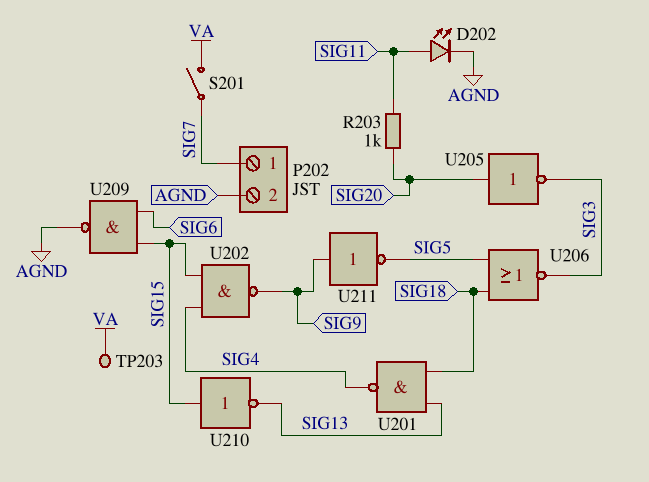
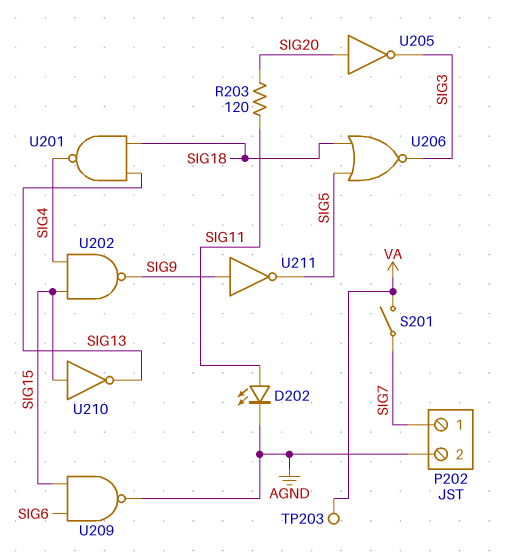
R203: 1k (SIG11, SIG20) -> 120 (SIG11, SIG20)

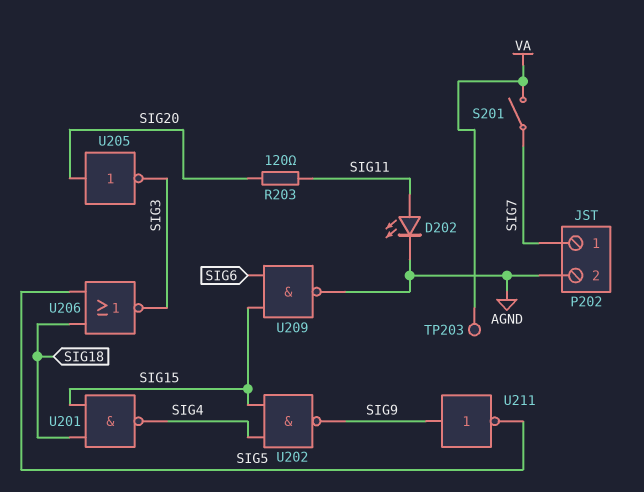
U201: NAND (in SIG13, in SIG18, out SIG4) -> NAND (in SIG15, in SIG18, out SIG4)
U210: NOT (in SIG15, out SIG13) -> none

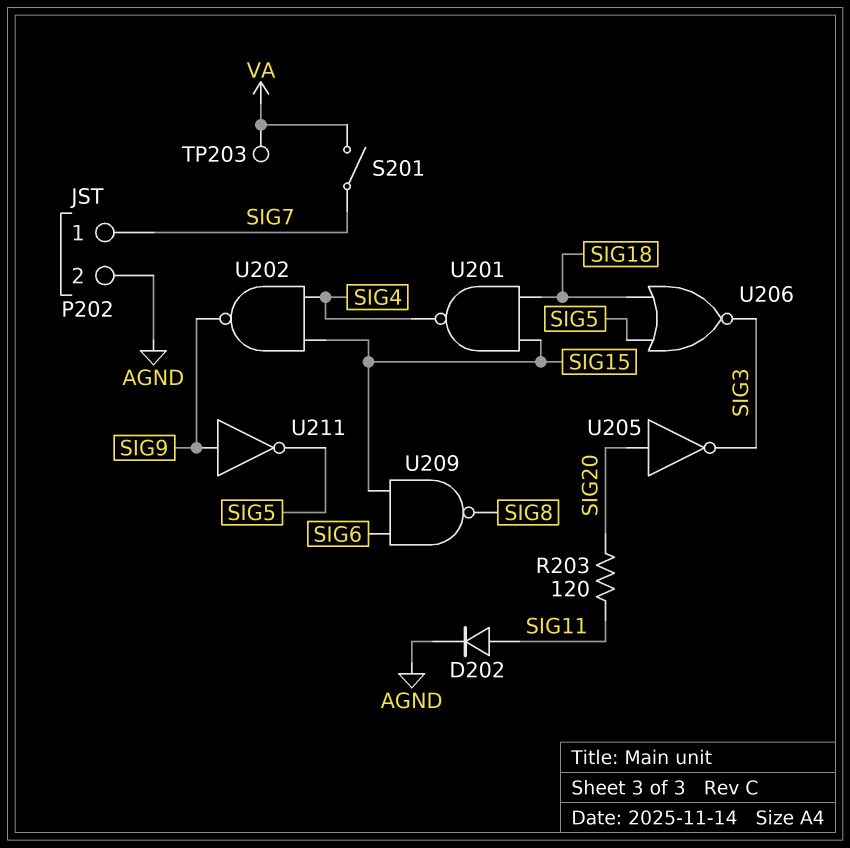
D202: LED (A SIG11, K AGND) -> diode (A SIG11, K AGND)
U209: NAND (in SIG6, in SIG15, out AGND) -> NAND (in SIG6, in SIG15, out SIG8)

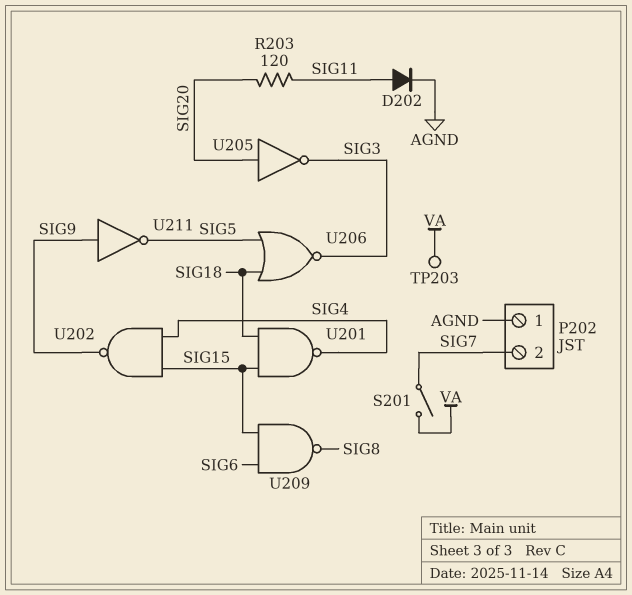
P202 pin 1: SIG7 -> AGND
P202 pin 2: AGND -> SIG7

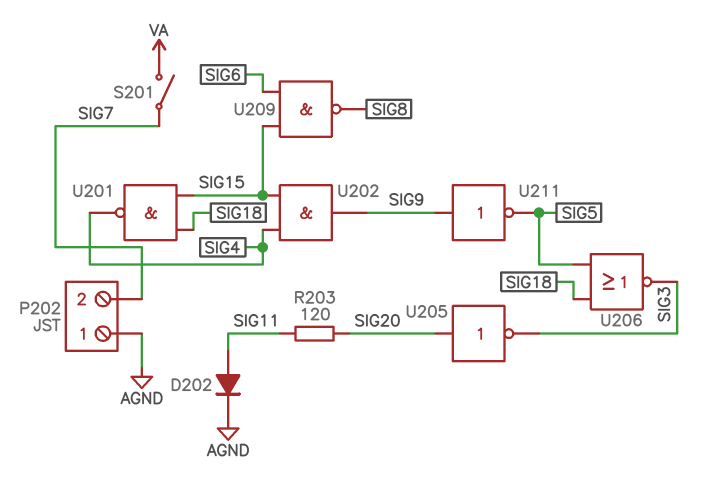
TP203: test point (VA) -> none
U202: NAND (in SIG4, in SIG15, out SIG9) -> AND (in SIG4, in SIG15, out SIG9)

